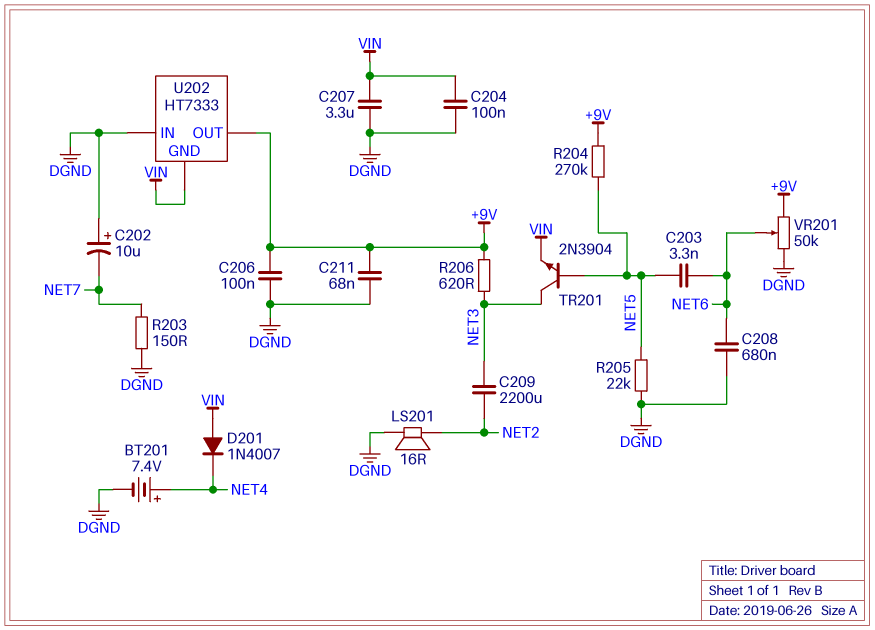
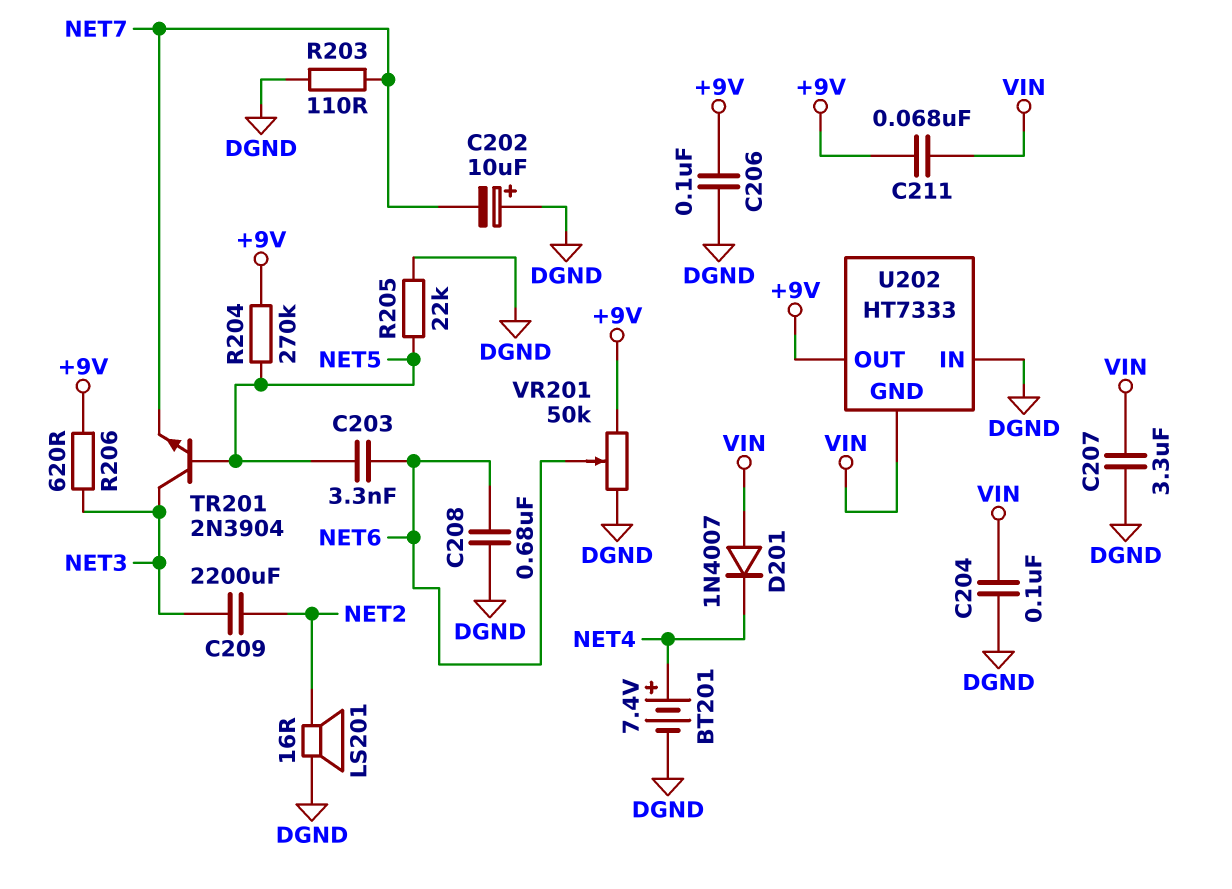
C211: 68nF (+9V, DGND) -> 68nF (+9V, VIN)
R203: 150 (DGND, NET7) -> 110 (DGND, NET7)
TR201: NPN 2N3904 (B NET5, C NET3, E VIN) -> NPN 2N3904 (B NET5, C NET3, E NET7)

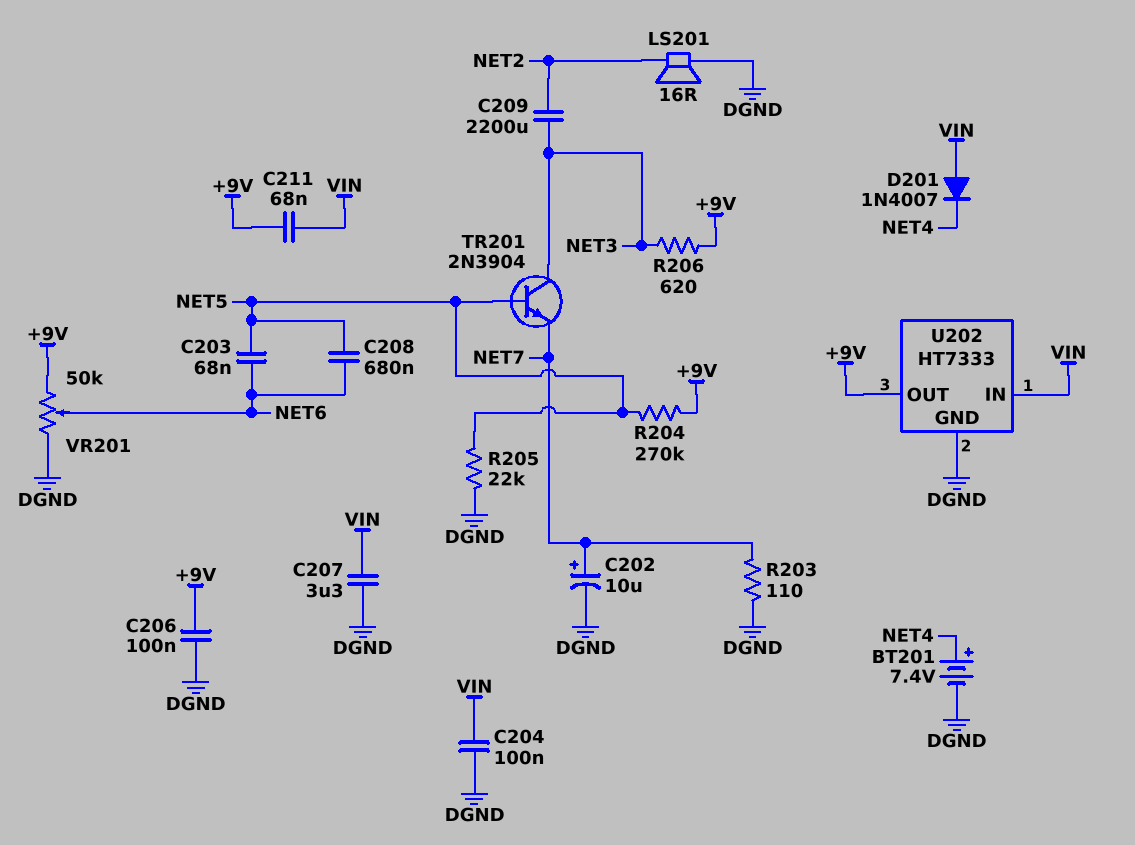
C202: 10uF (plus DGND, minus NET7) -> 10uF (plus NET7, minus DGND)
C203: 3.3nF (NET5, NET6) -> 68nF (NET5, NET6)
C208: 680nF (DGND, NET6) -> 680nF (NET5, NET6)
U202 pin GND: VIN -> DGND
U202 pin IN: DGND -> VIN

